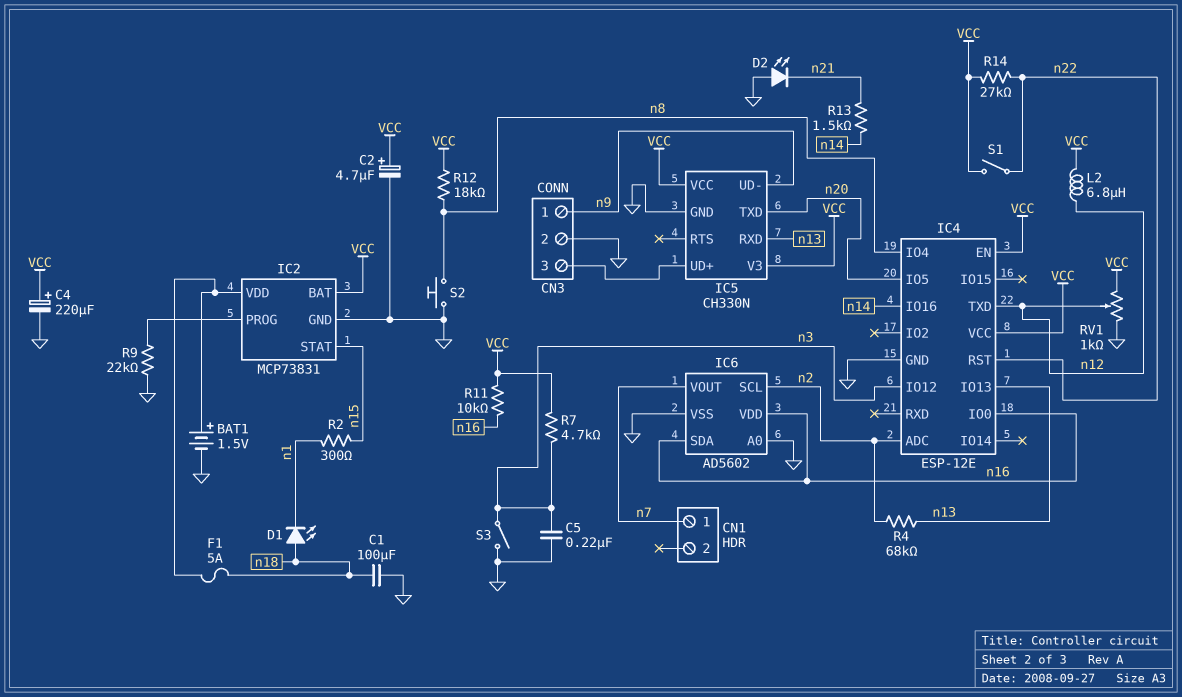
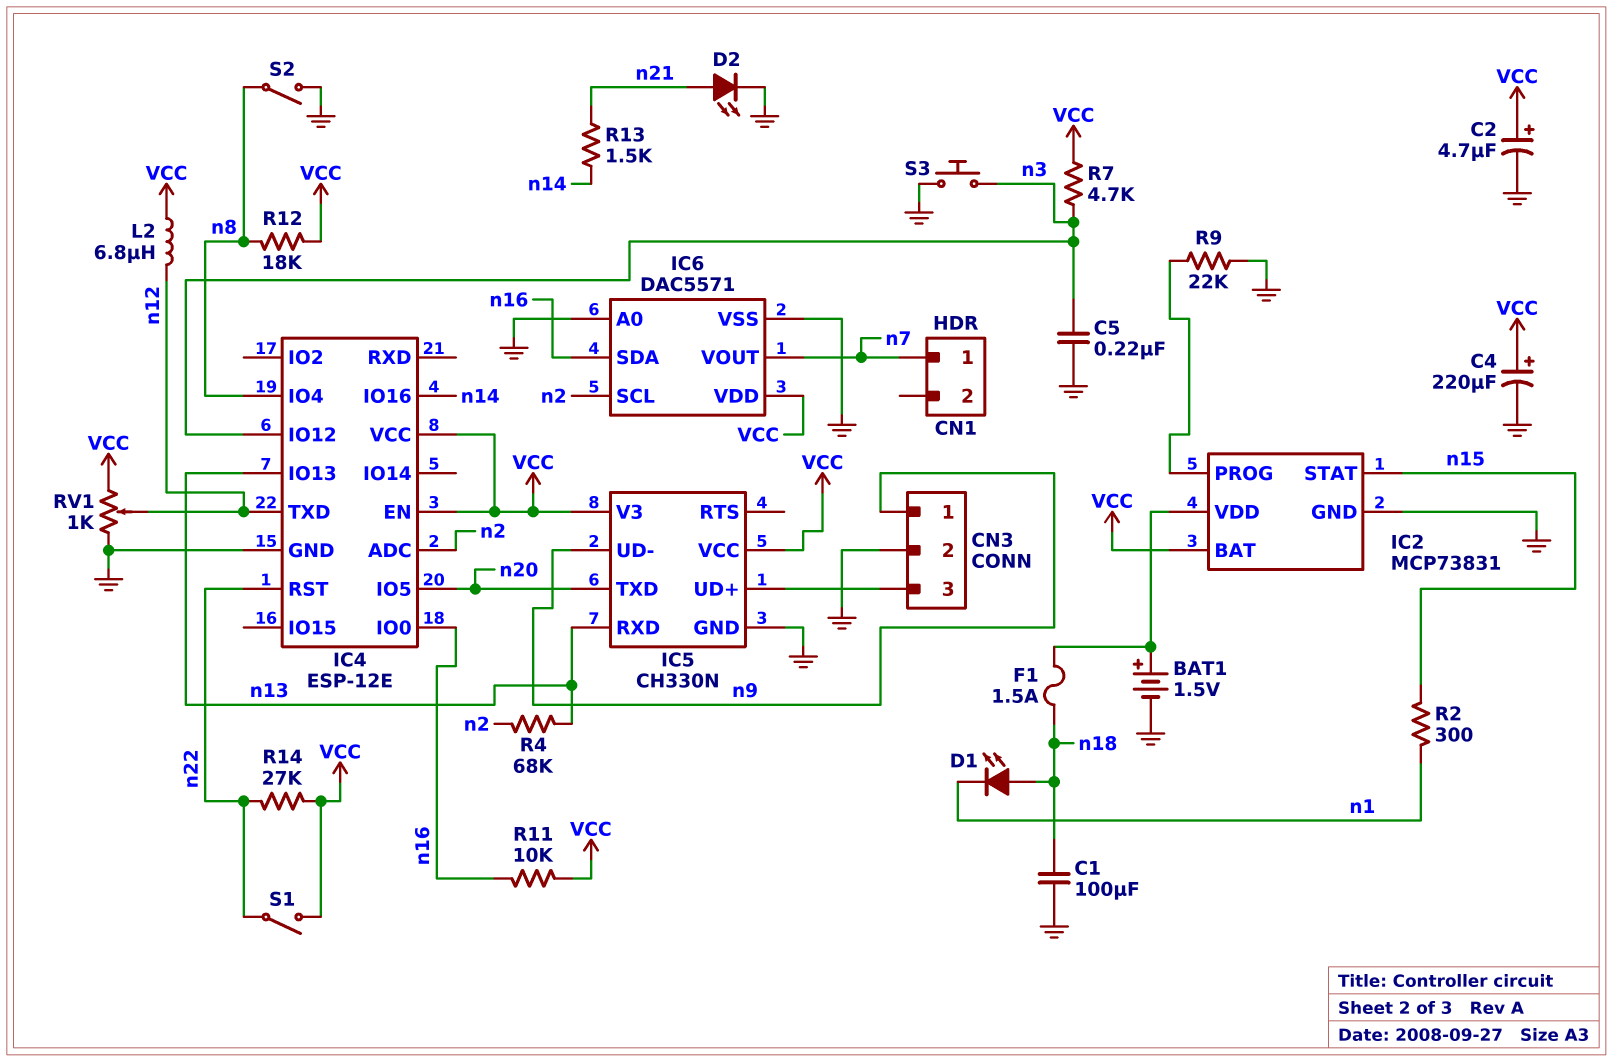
D2: LED (A GND, K n21) -> LED (A n21, K GND)
F1: 5A (IC2/VDD, n18) -> 1.5A (IC2/VDD, n18)
IC6: AD5602 -> DAC5571
IC6 pin VDD: n16 -> VCC
S2: button (GND, n8) -> switch (GND, n8)
S3: switch (GND, n3) -> button (GND, n3)

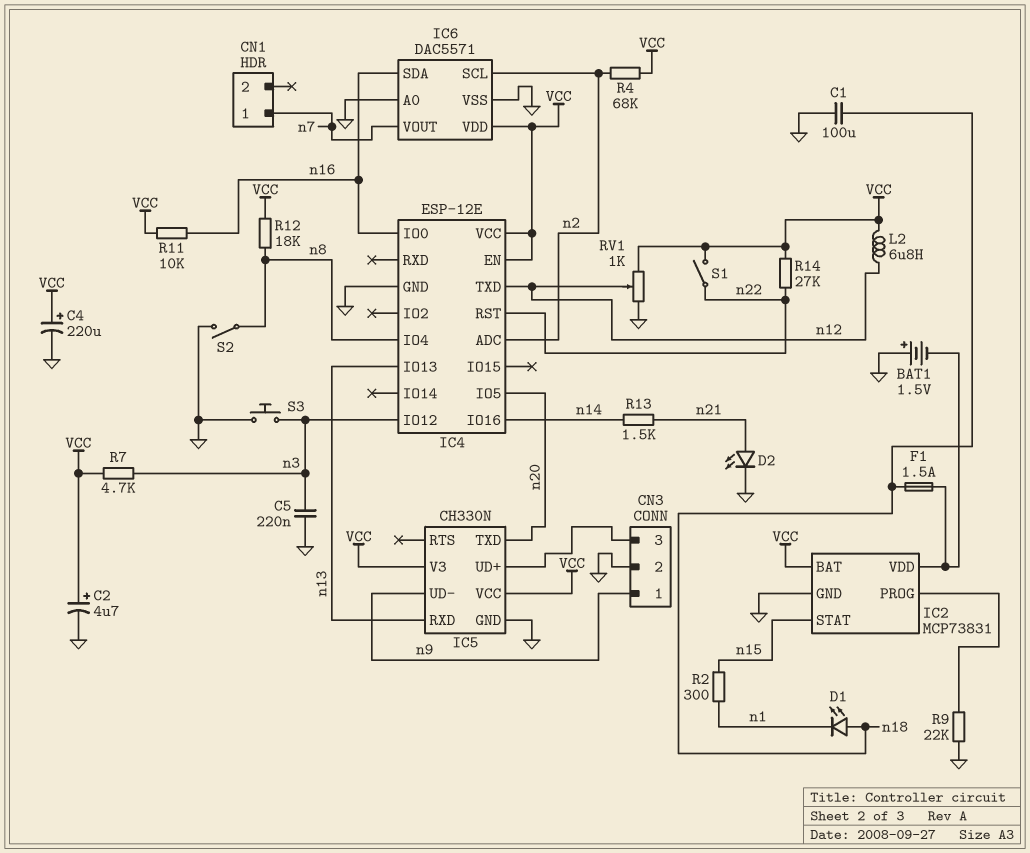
BAT1: 1.5V (plus IC2/VDD, minus GND) -> 1.5V (plus GND, minus IC2/VDD)
R4: 68k (n2, n13) -> 68k (VCC, n2)

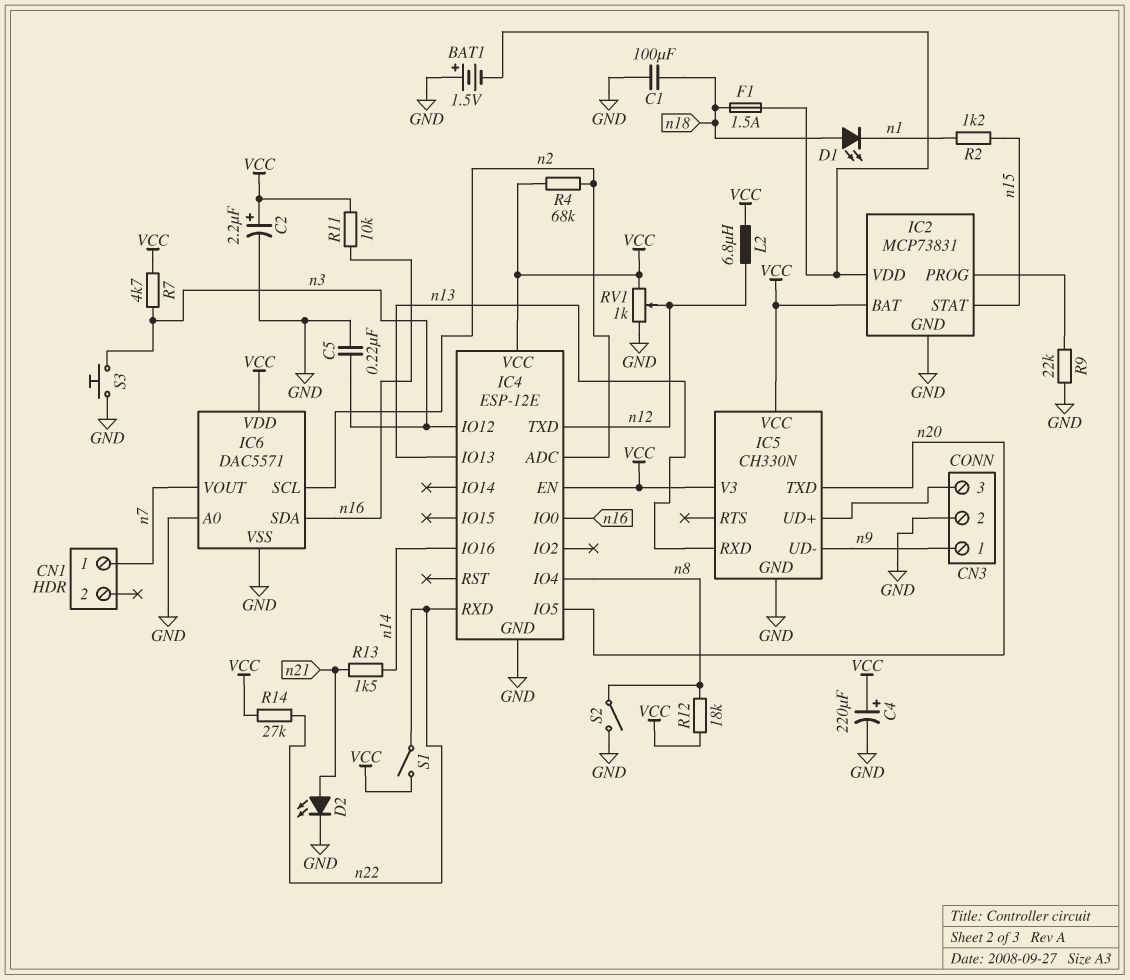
C2: 4.7uF (plus VCC, minus GND) -> 2.2uF (plus VCC, minus GND)
IC4 pin RST: n22 -> none
IC4 pin RXD: none -> n22
R2: 300 (n1, n15) -> 1.2k (n1, n15)

